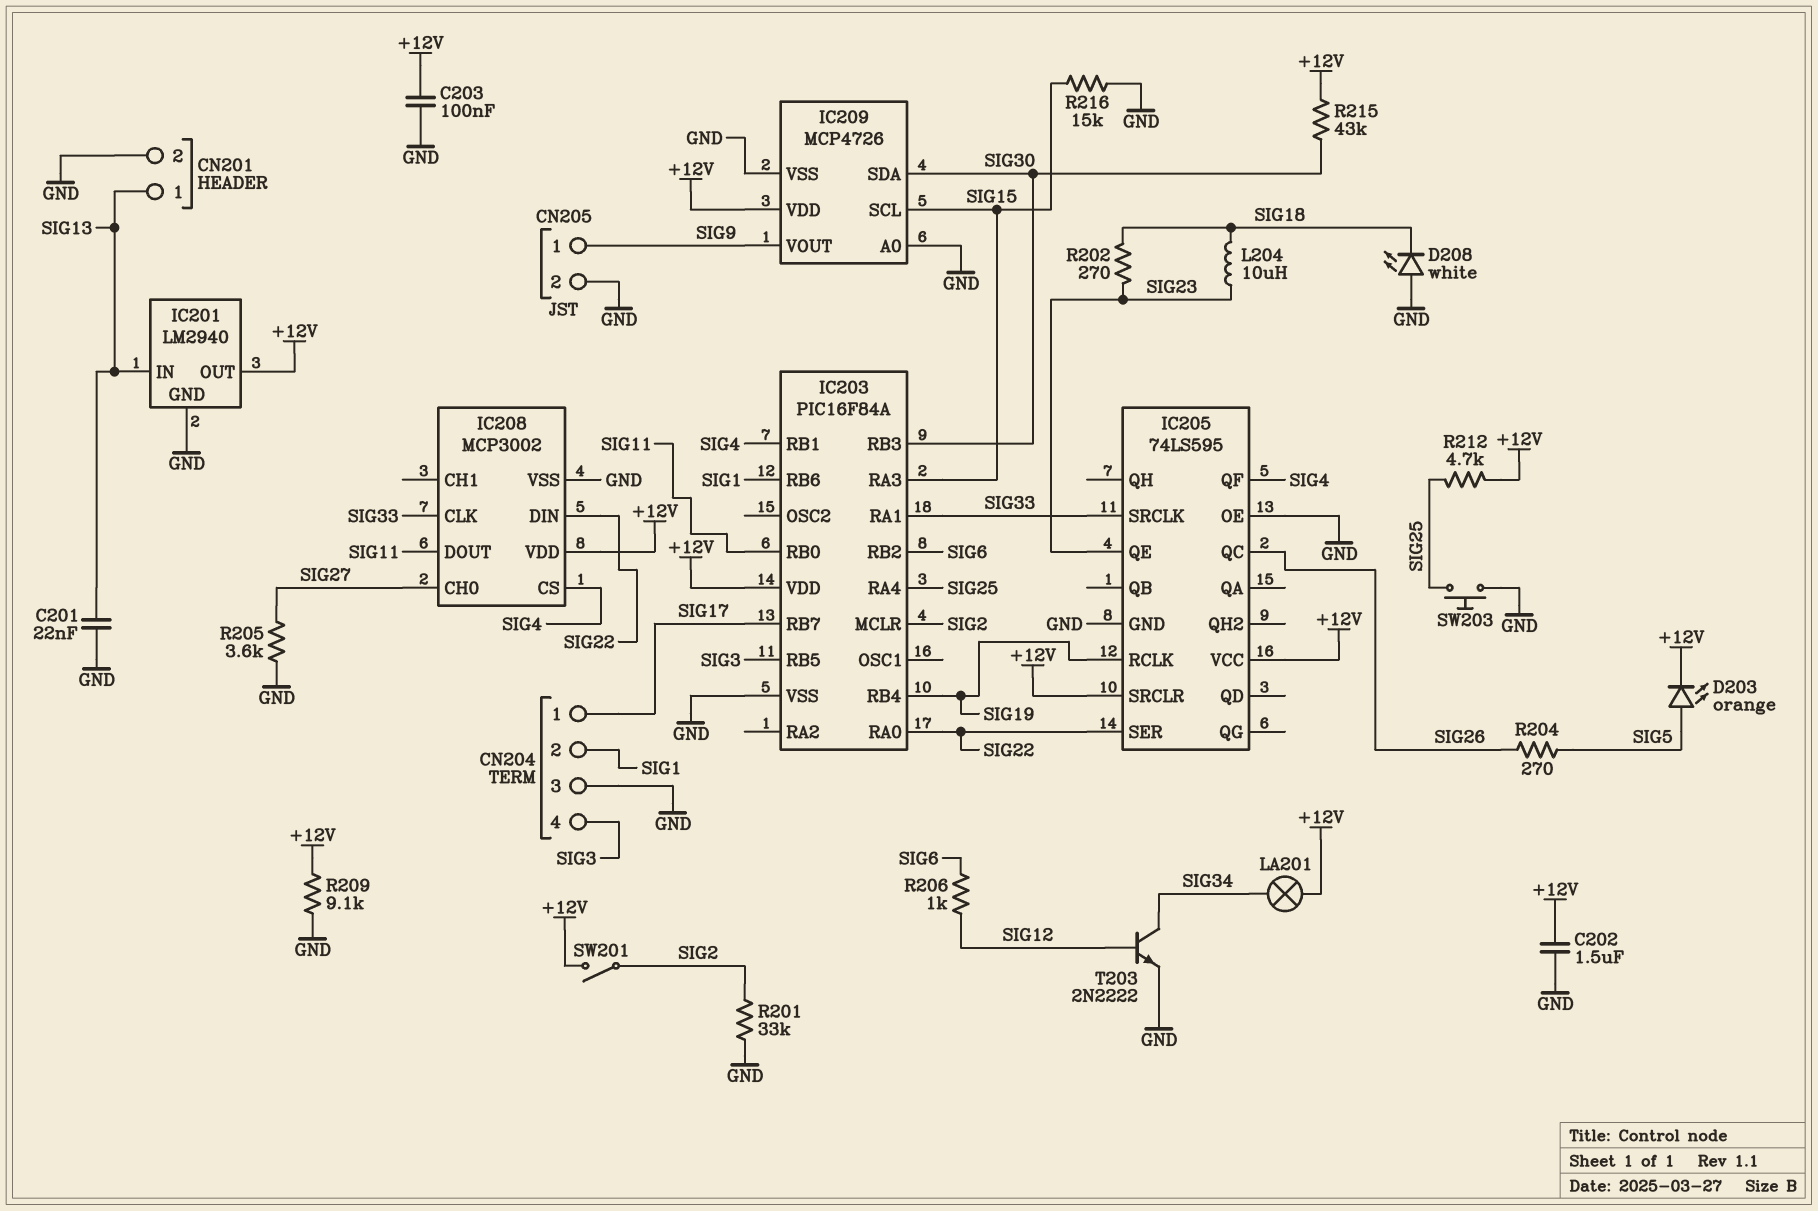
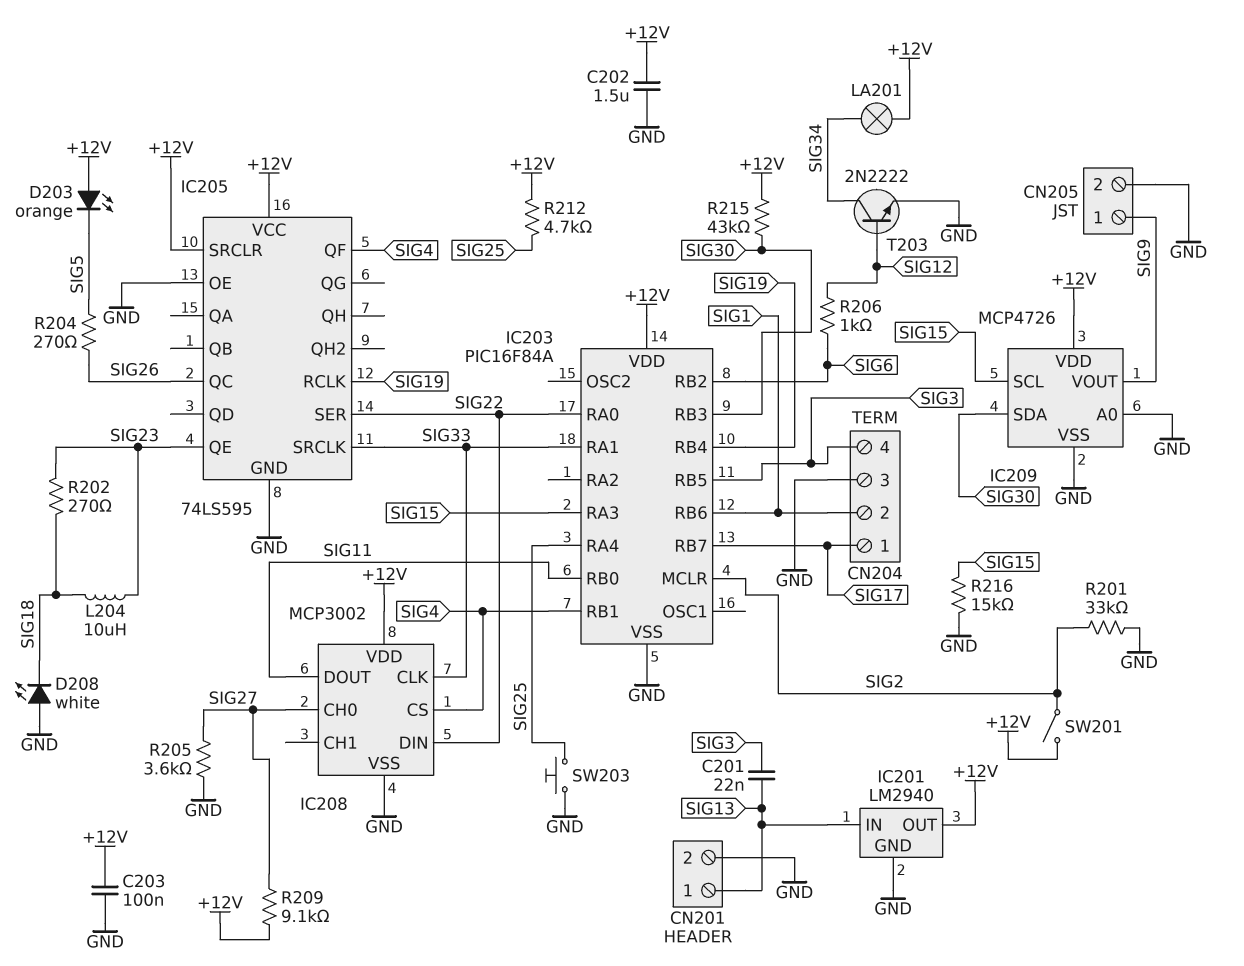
C201: 22nF (GND, SIG13) -> 22nF (SIG3, SIG13)
D203: LED orange (A SIG5, K +12V) -> LED orange (A +12V, K SIG5)
R209: 9.1k (+12V, GND) -> 9.1k (+12V, SIG27)

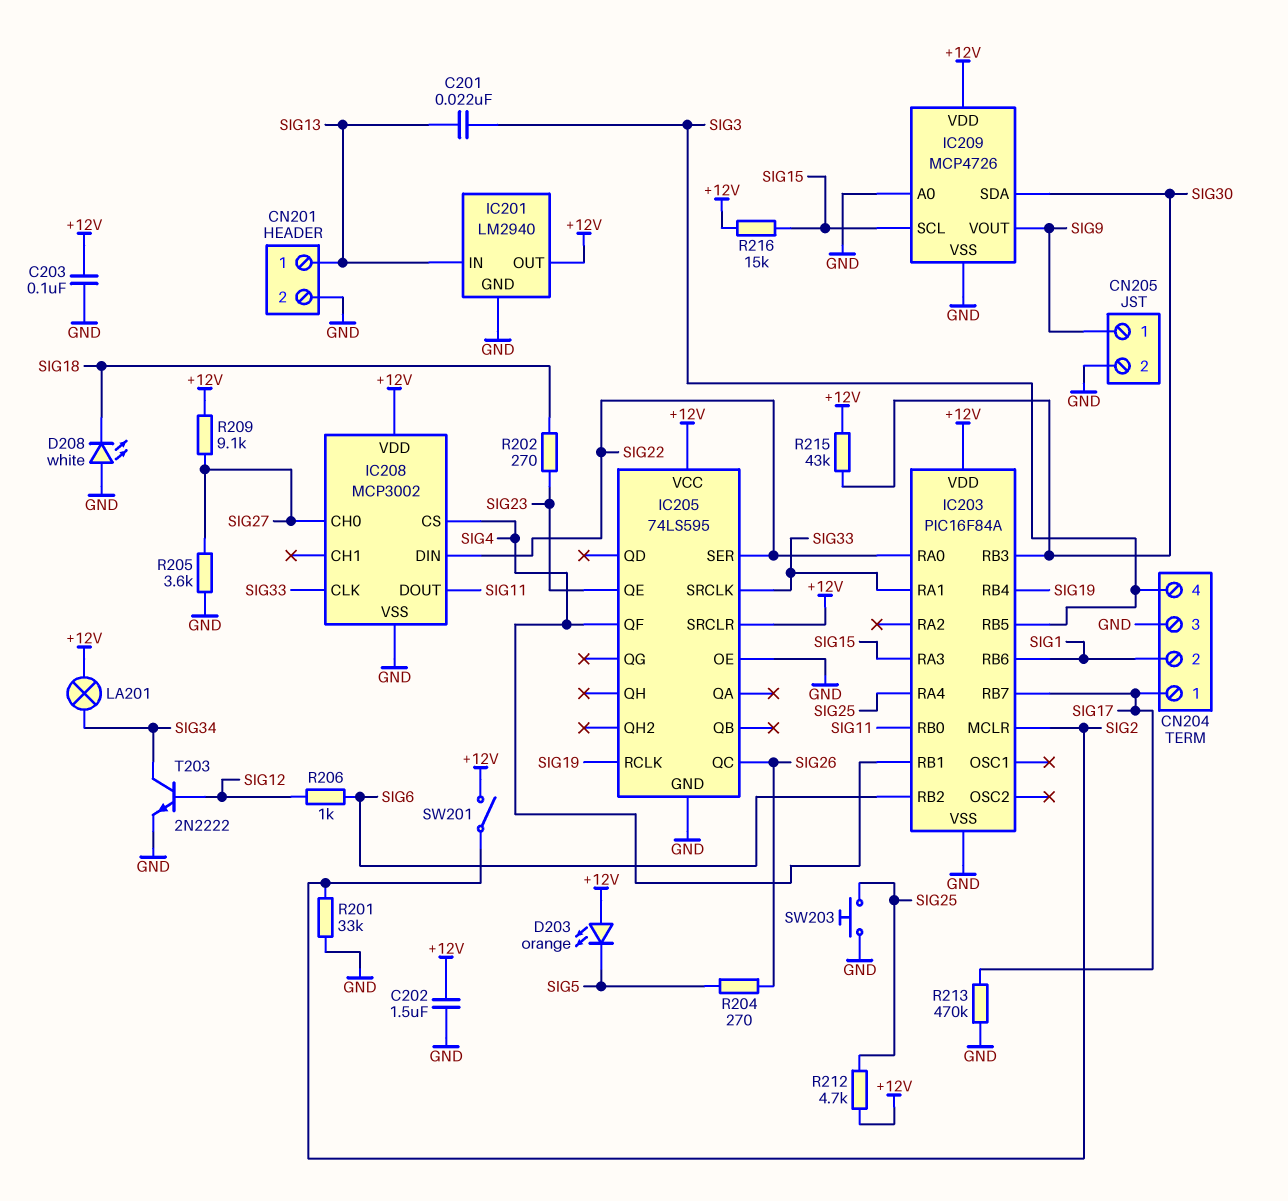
L204: 10uH (SIG18, SIG23) -> none
R213: none -> 470k (GND, SIG17)
R216: 15k (GND, SIG15) -> 15k (+12V, SIG15)

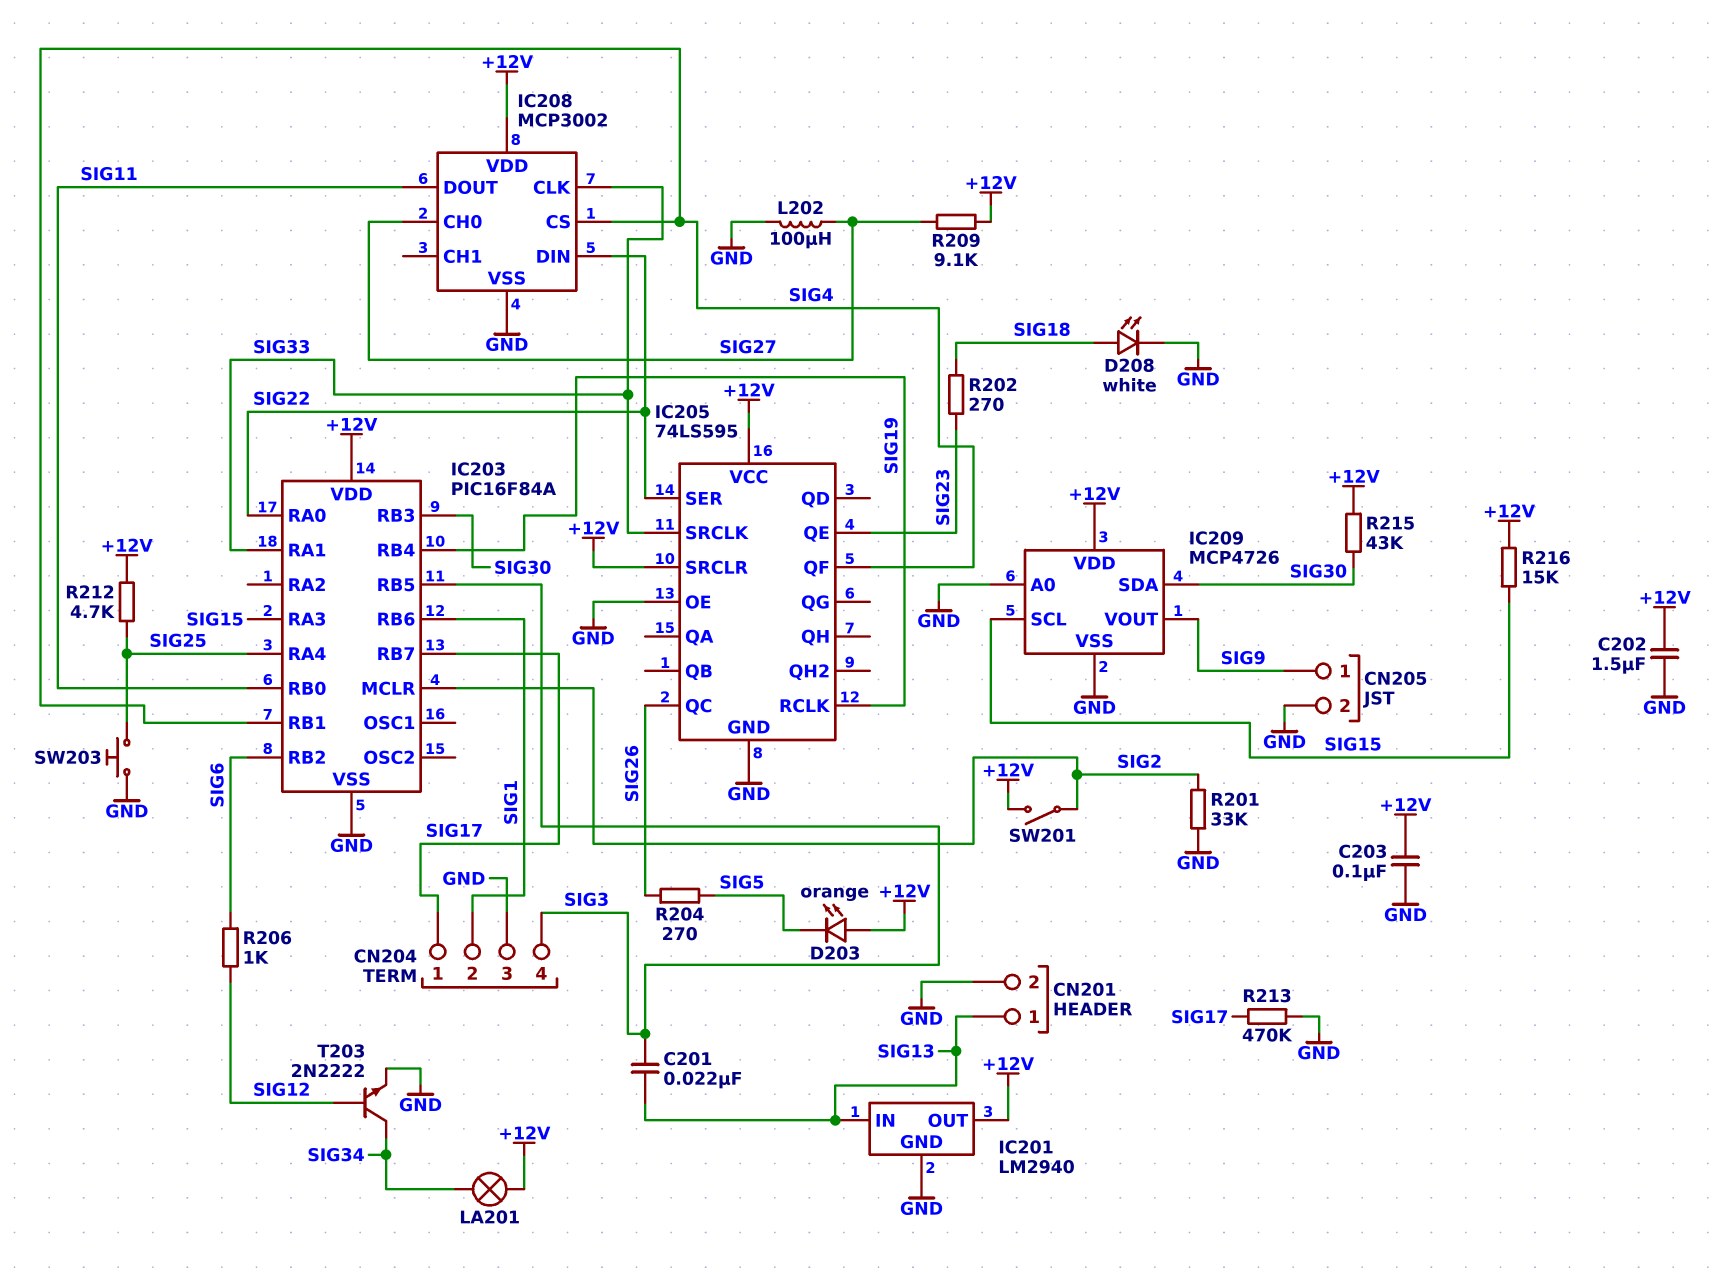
D208: LED white (A GND, K SIG18) -> LED white (A SIG18, K GND)
L202: none -> 100uH (GND, SIG27)
R205: 3.6k (GND, SIG27) -> none

